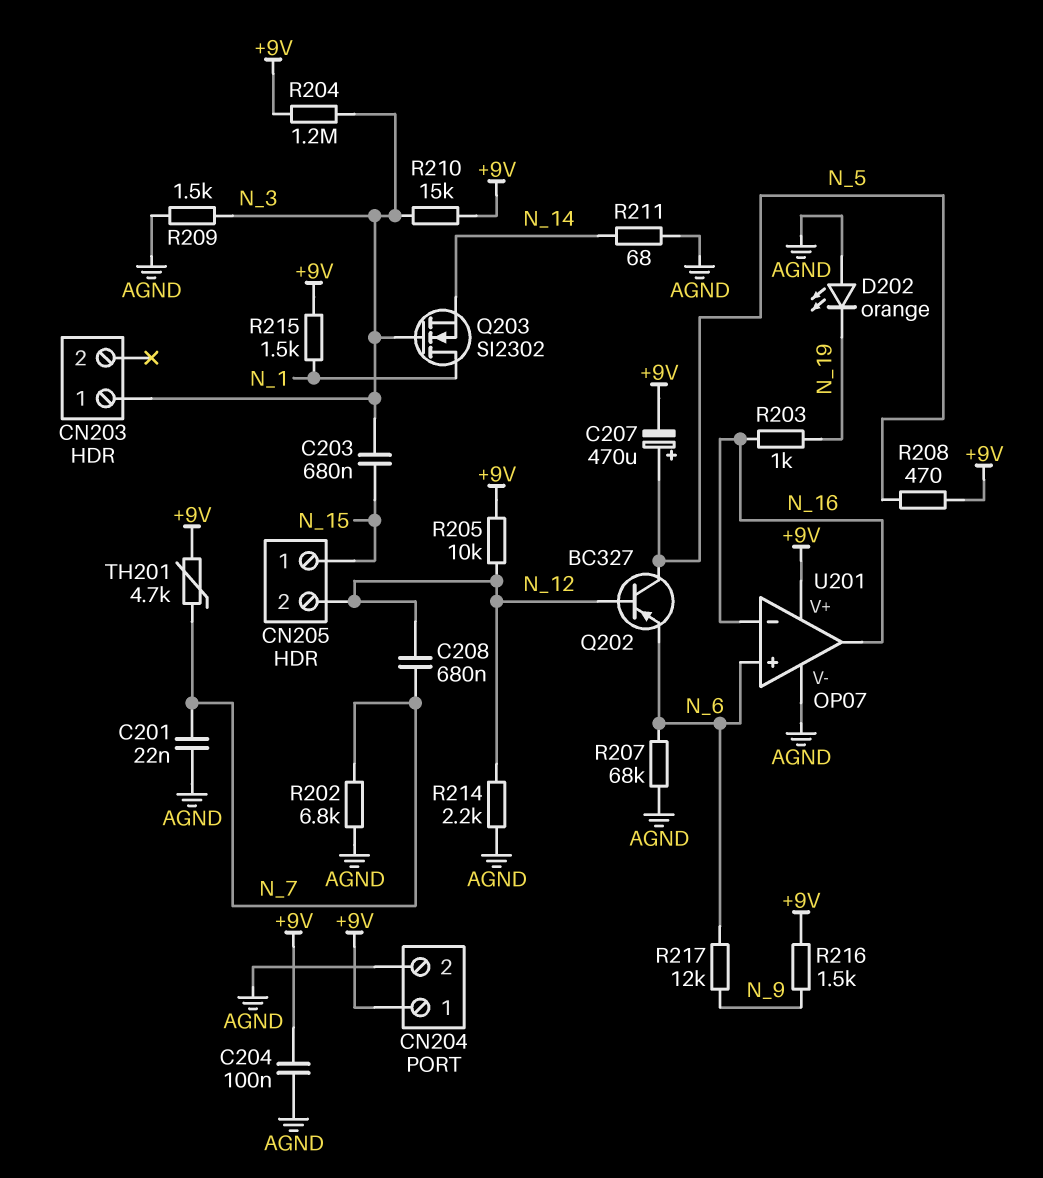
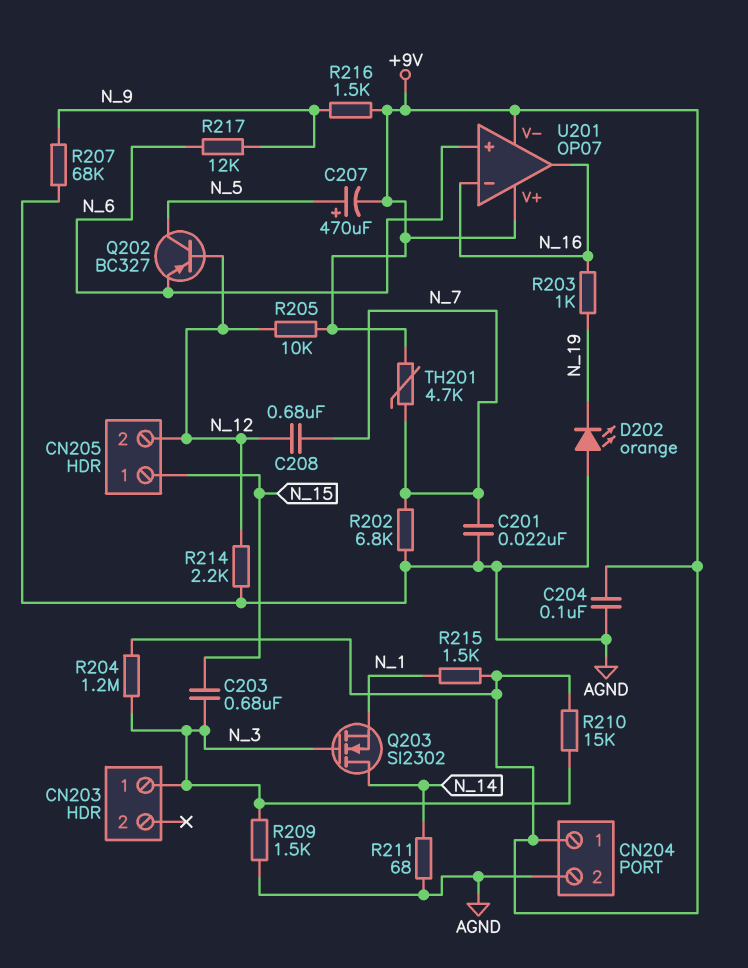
Q203: NMOS SI2302 (G N_3, D N_1, S N_14) -> NMOS SI2302 (G N_3, D N_14, S N_1)
R207: 68k (AGND, N_6) -> 68k (AGND, N_9)
R208: 470 (+9V, N_5) -> none
U201 pin V-: AGND -> +9V

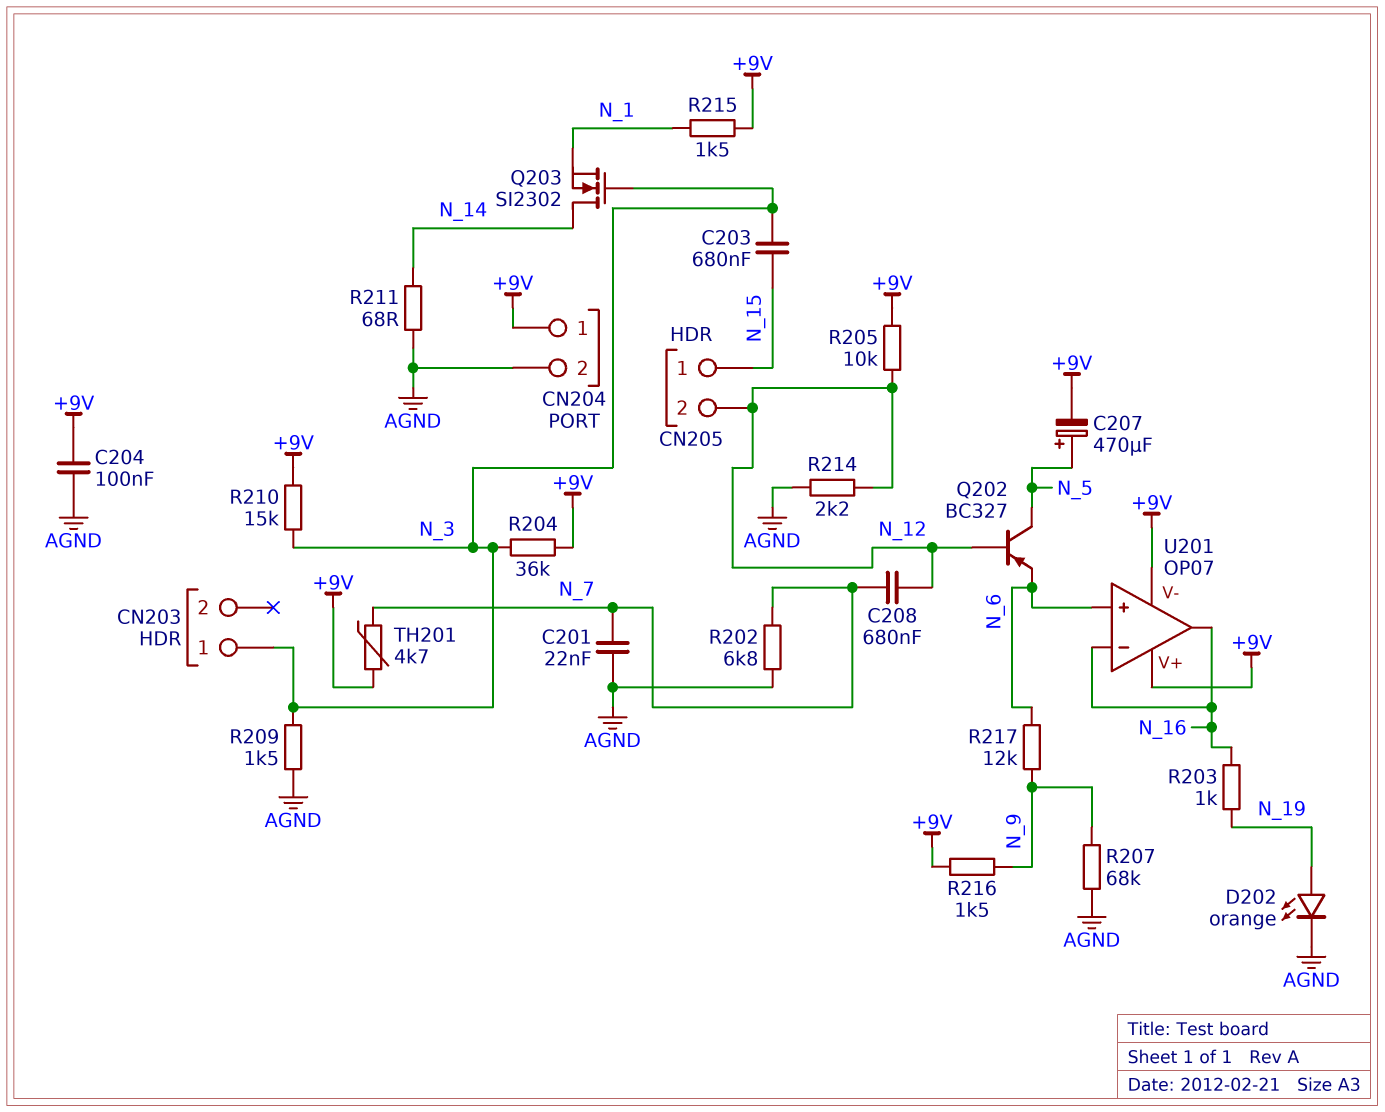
D202: LED orange (A AGND, K N_19) -> LED orange (A N_19, K AGND)
R204: 1.2M (+9V, N_3) -> 36k (+9V, N_3)

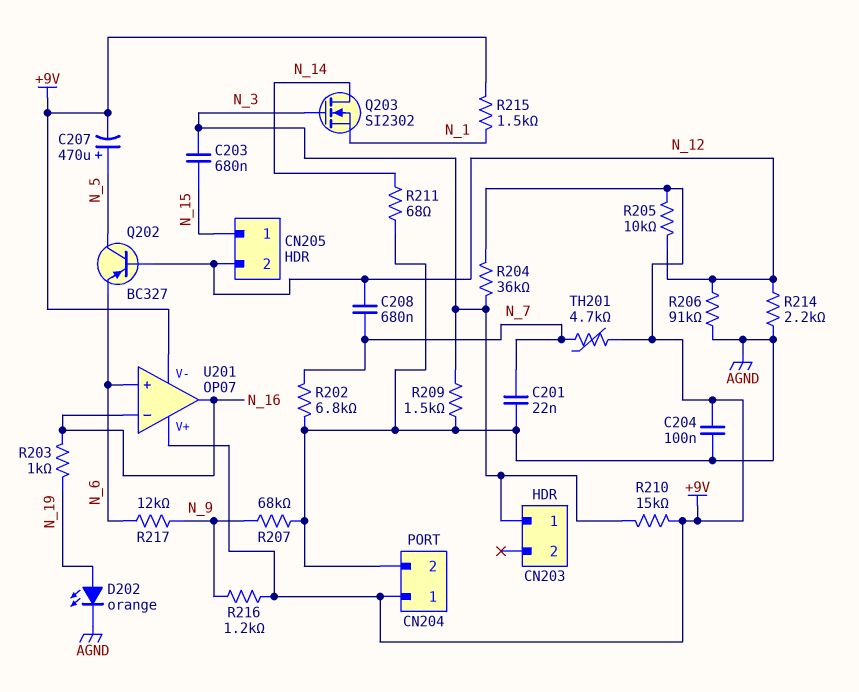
R206: none -> 91k (AGND, N_12)
R216: 1.5k (+9V, N_9) -> 1.2k (+9V, N_9)

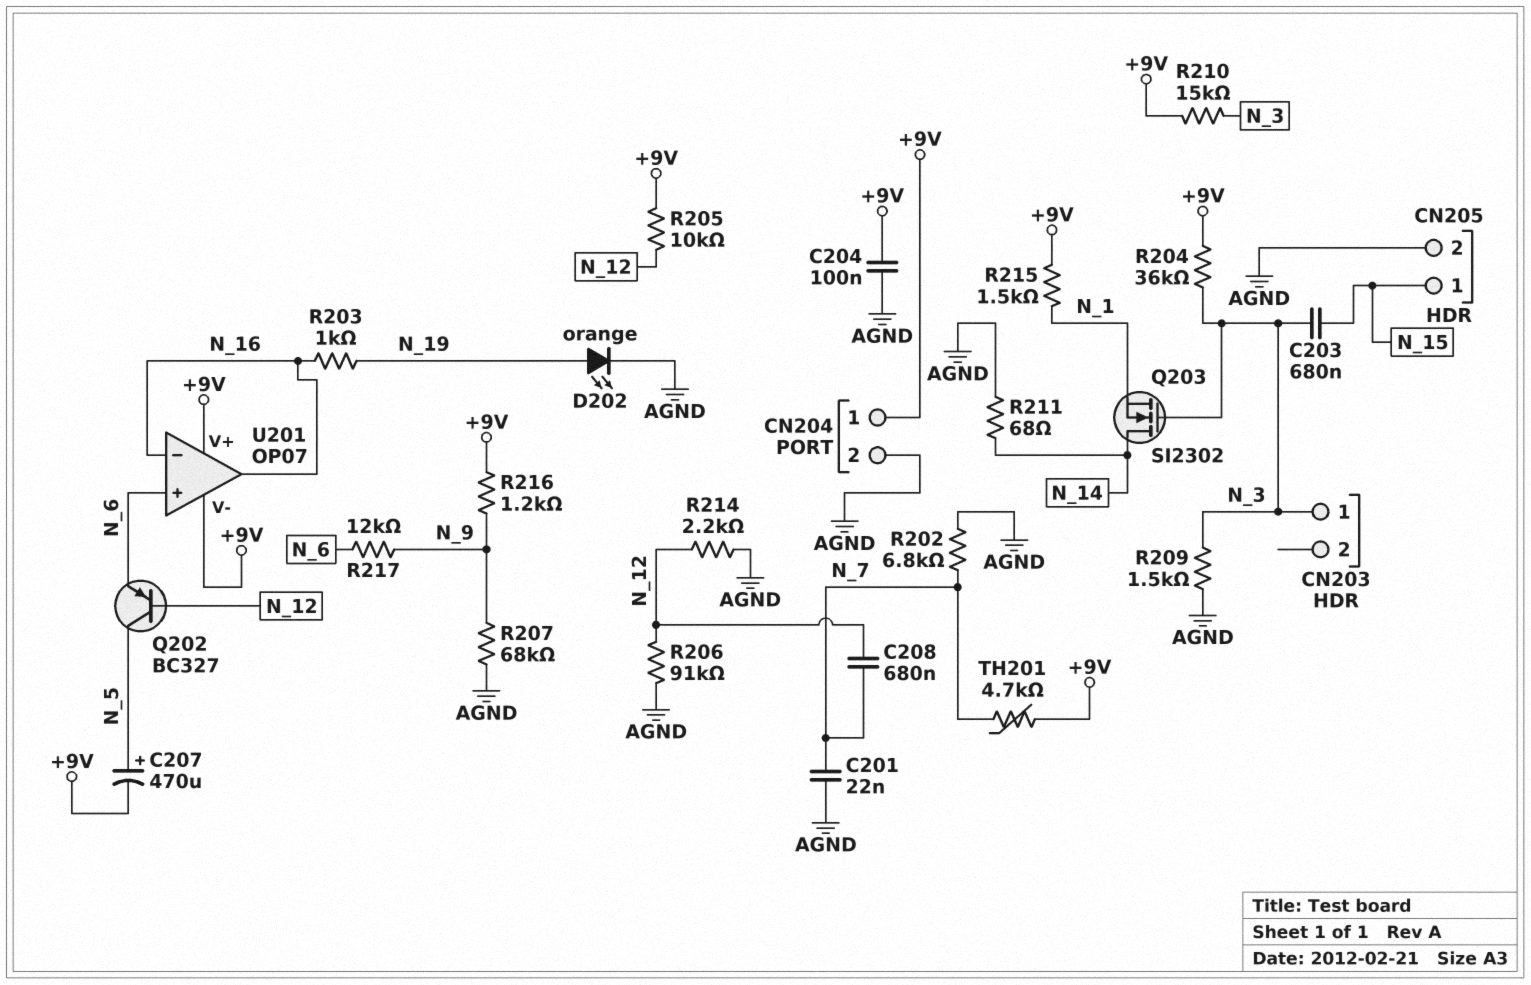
CN205 pin 2: N_12 -> AGND

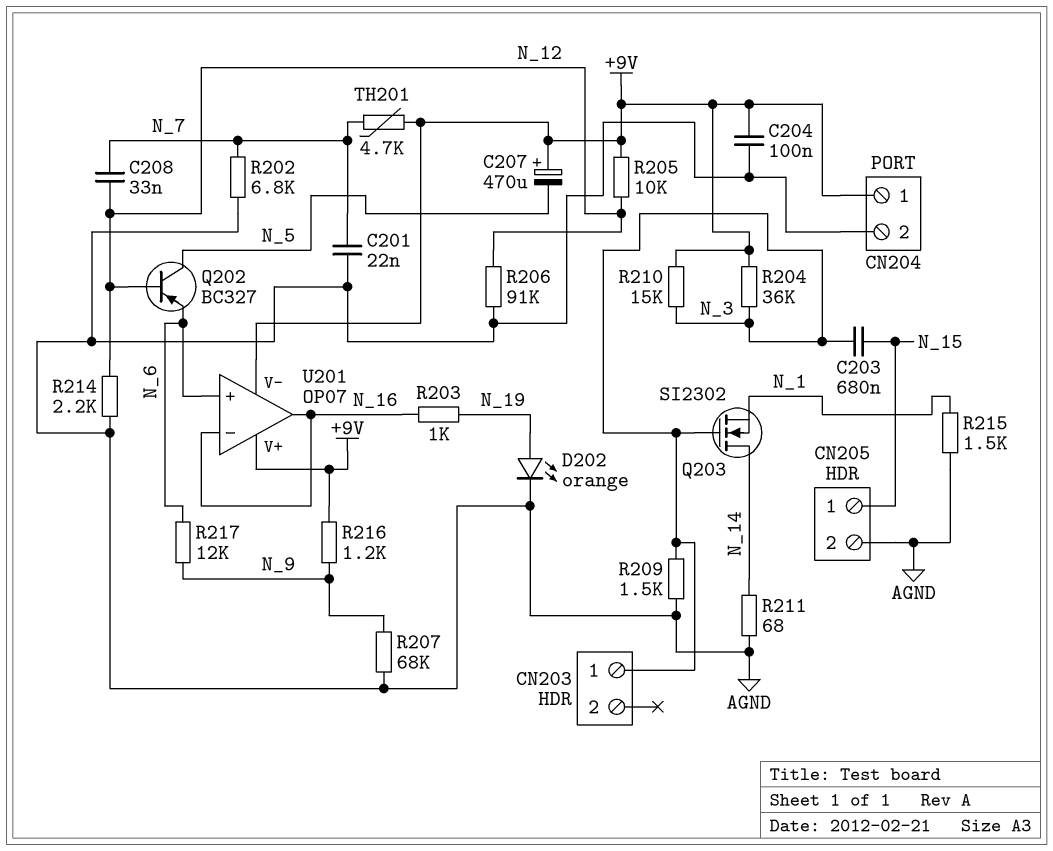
C207: 470uF (plus N_5, minus +9V) -> 470uF (plus +9V, minus N_5)
C208: 680nF (N_7, N_12) -> 33nF (N_7, N_12)
R215: 1.5k (+9V, N_1) -> 1.5k (AGND, N_1)

